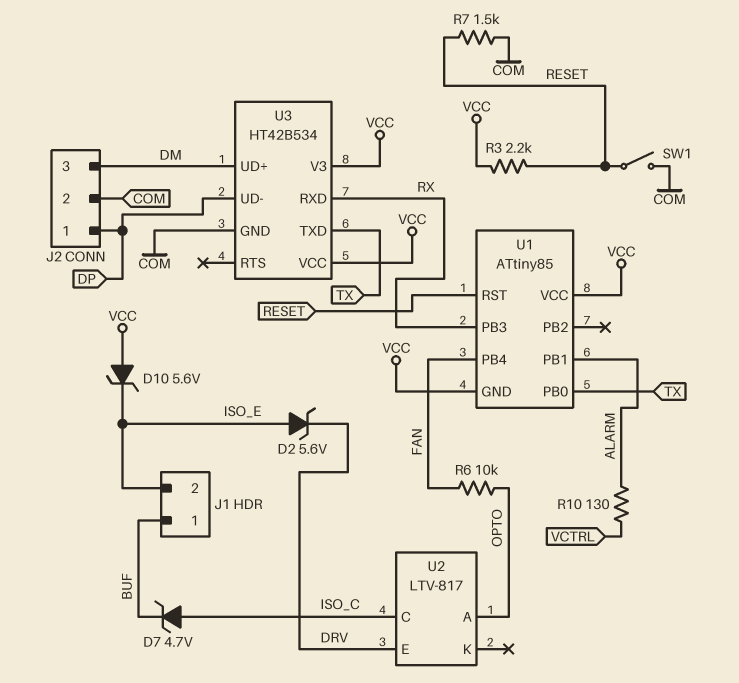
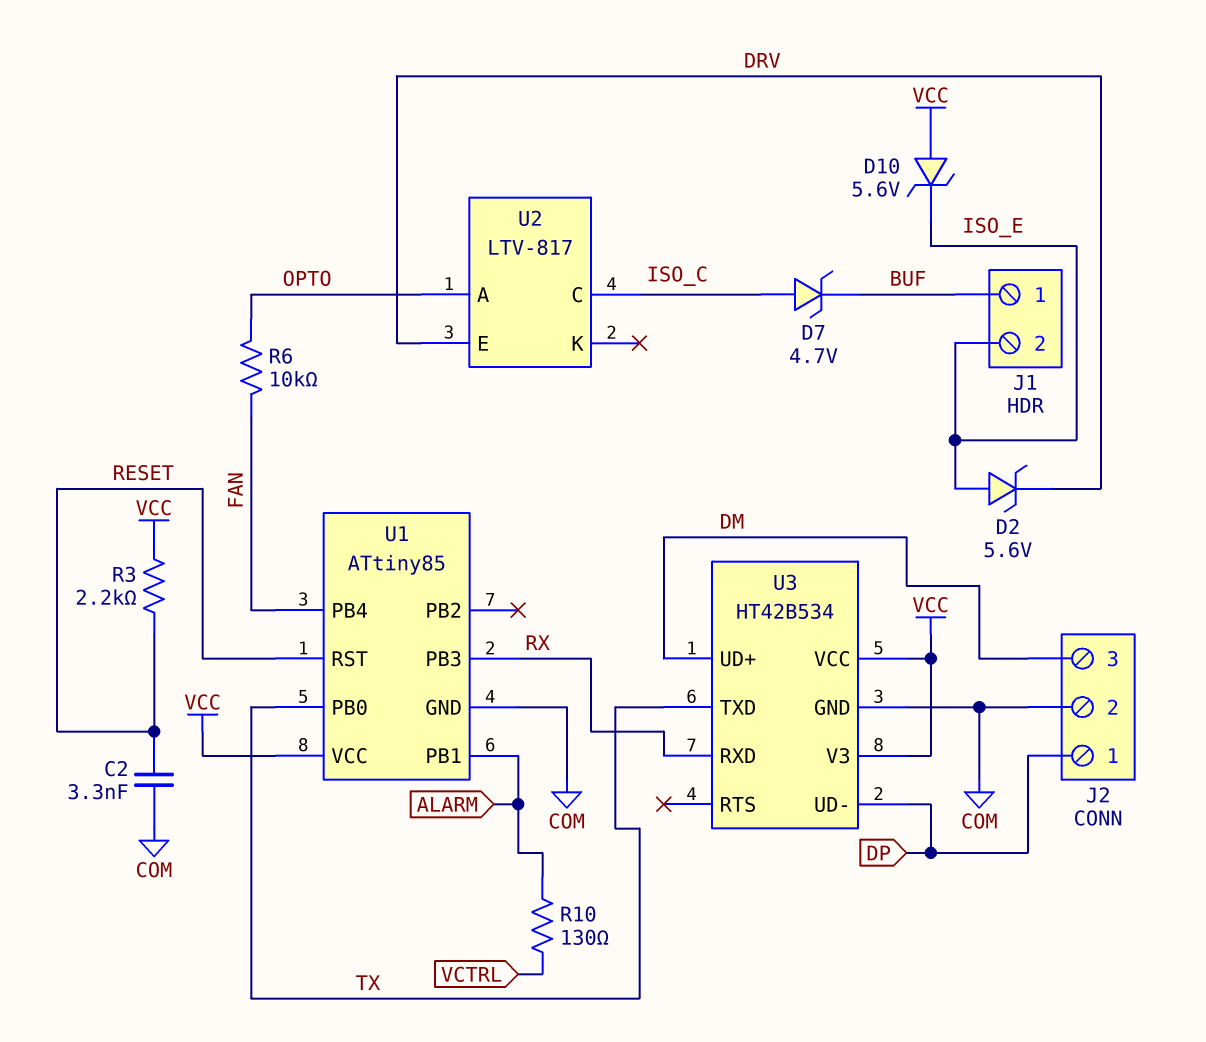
C2: none -> 3.3nF (COM, RESET)
R7: 1.5k (COM, RESET) -> none
SW1: switch (COM, RESET) -> none
U1 pin GND: VCC -> COM

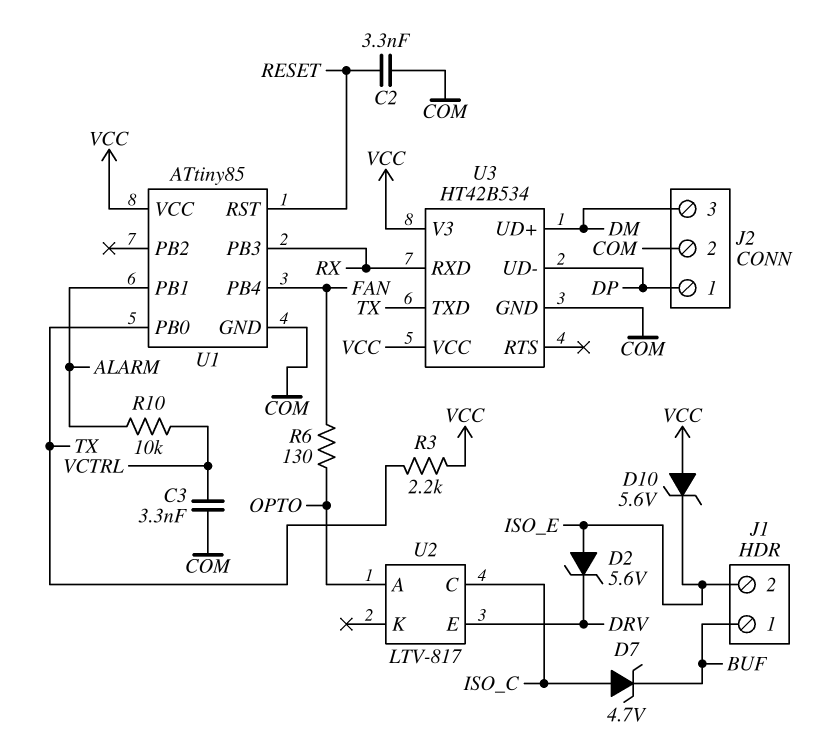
C3: none -> 3.3nF (COM, VCTRL)
R3: 2.2k (RESET, VCC) -> 2.2k (TX, VCC)
R6: 10k (FAN, OPTO) -> 130 (FAN, OPTO)
R10: 130 (ALARM, VCTRL) -> 10k (ALARM, VCTRL)

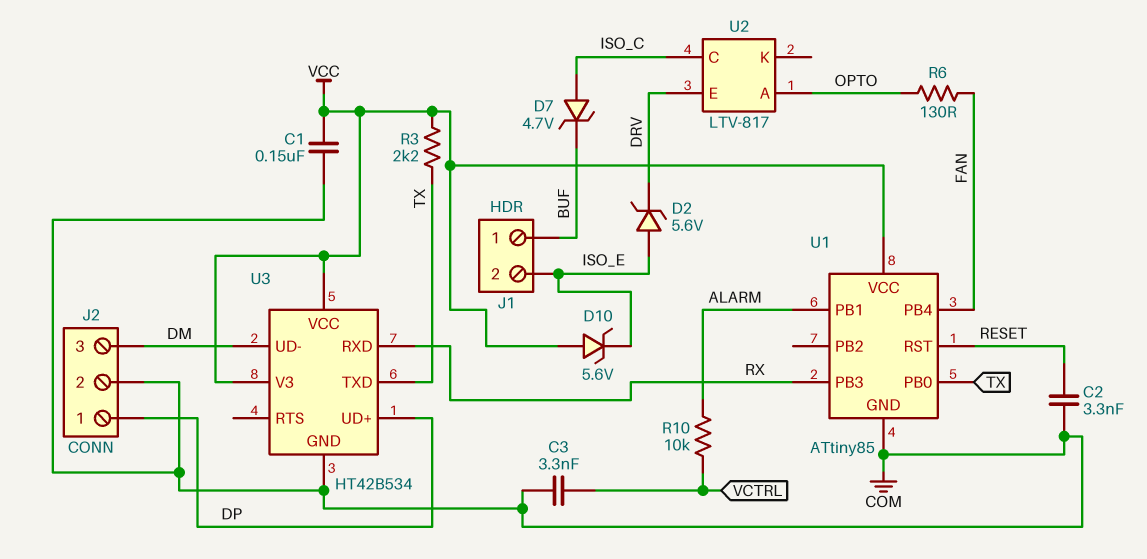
C1: none -> 150nF (COM, VCC)
U3 pin UD+: DM -> DP
U3 pin UD-: DP -> DM

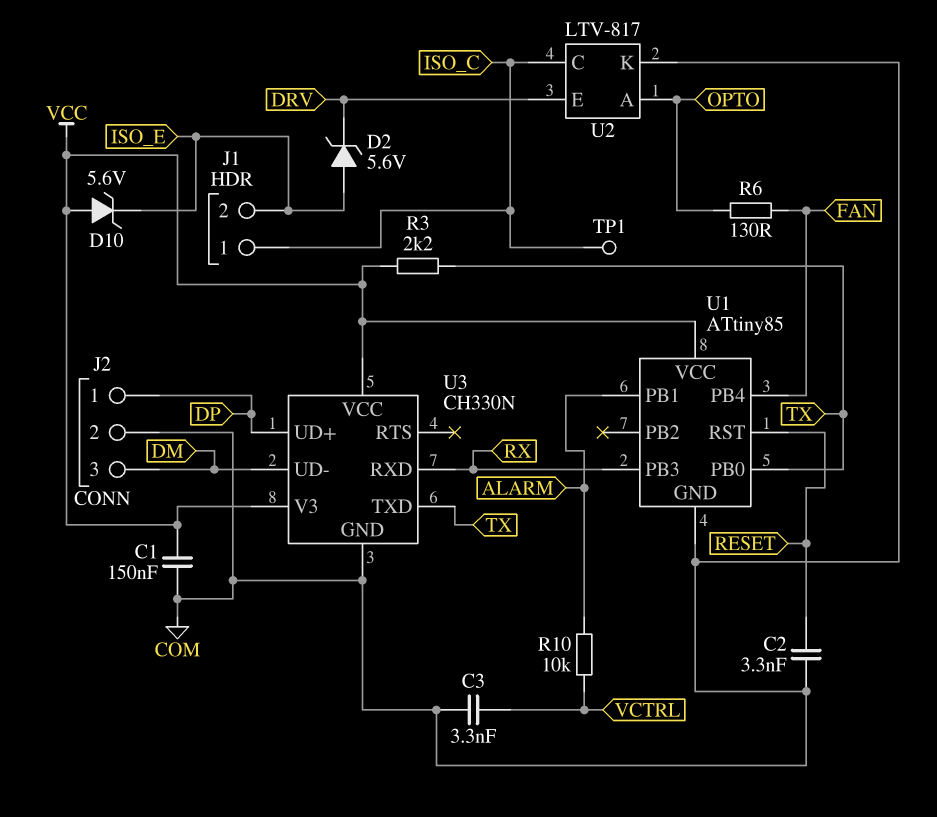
D7: zener 4.7V (A ISO_C, K BUF) -> none
J1 pin 1: BUF -> ISO_C
TP1: none -> test point (ISO_C)
U2 pin K: none -> COM
U3: HT42B534 -> CH330N

